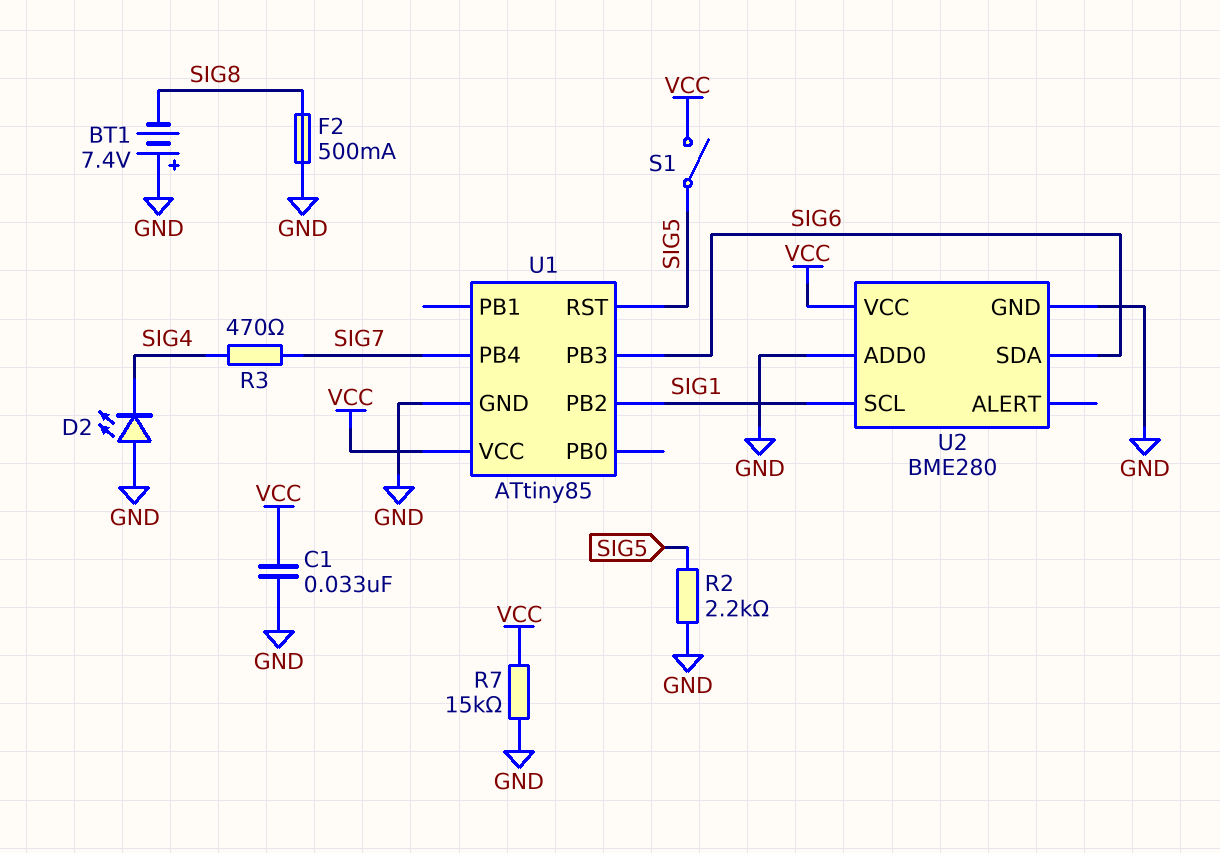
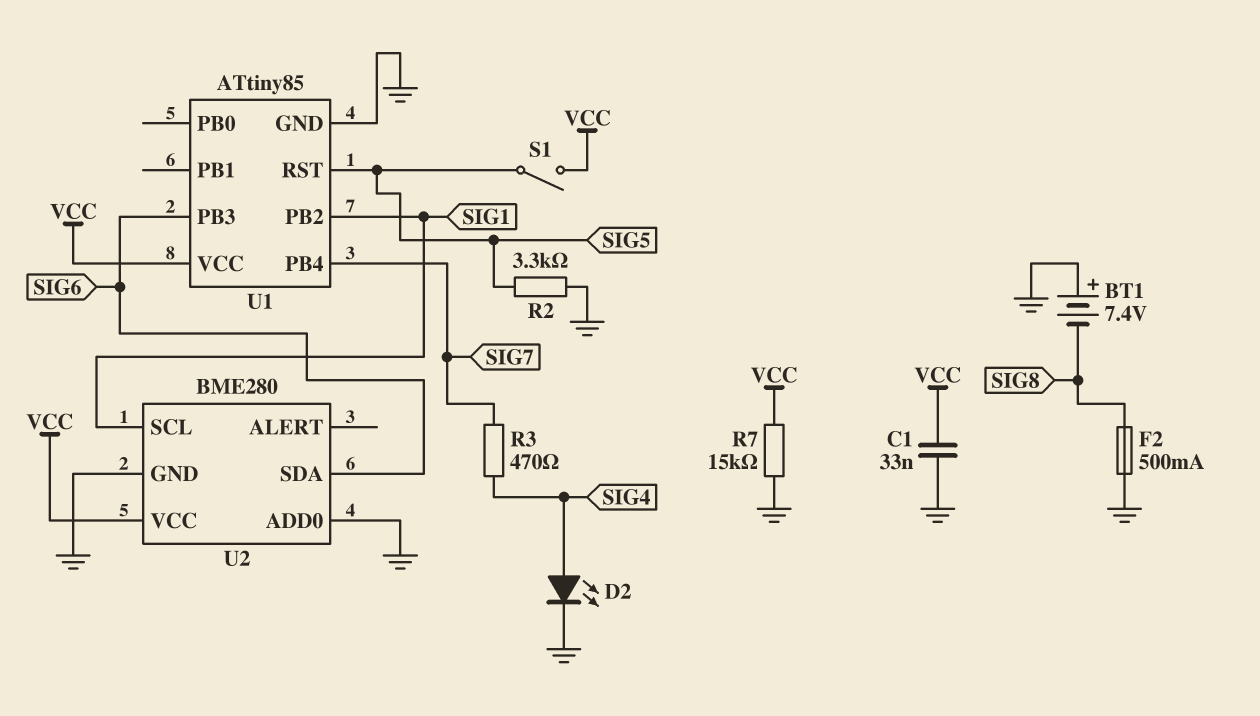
D2: LED (A GND, K SIG4) -> LED (A SIG4, K GND)
R2: 2.2k (GND, SIG5) -> 3.3k (GND, SIG5)

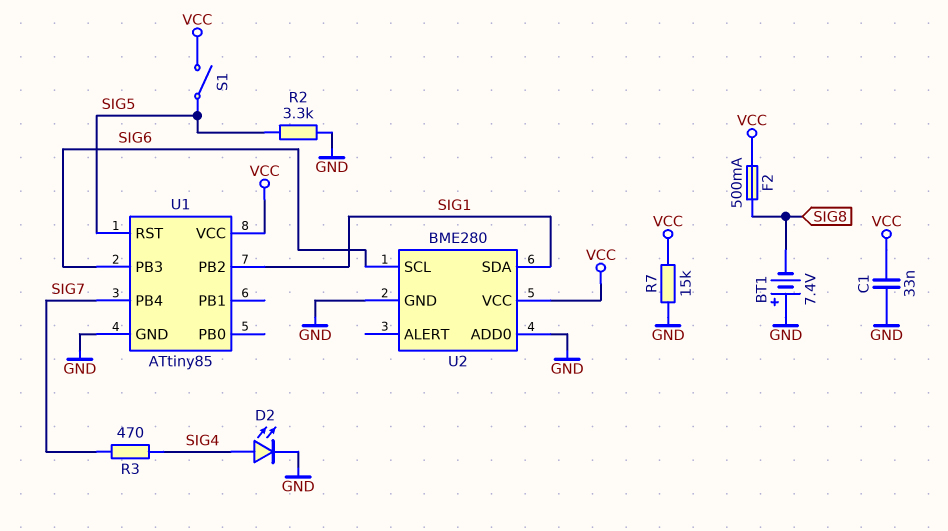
F2: 500mA (GND, SIG8) -> 500mA (SIG8, VCC)
U2 pin SCL: SIG1 -> SIG6
U2 pin SDA: SIG6 -> SIG1

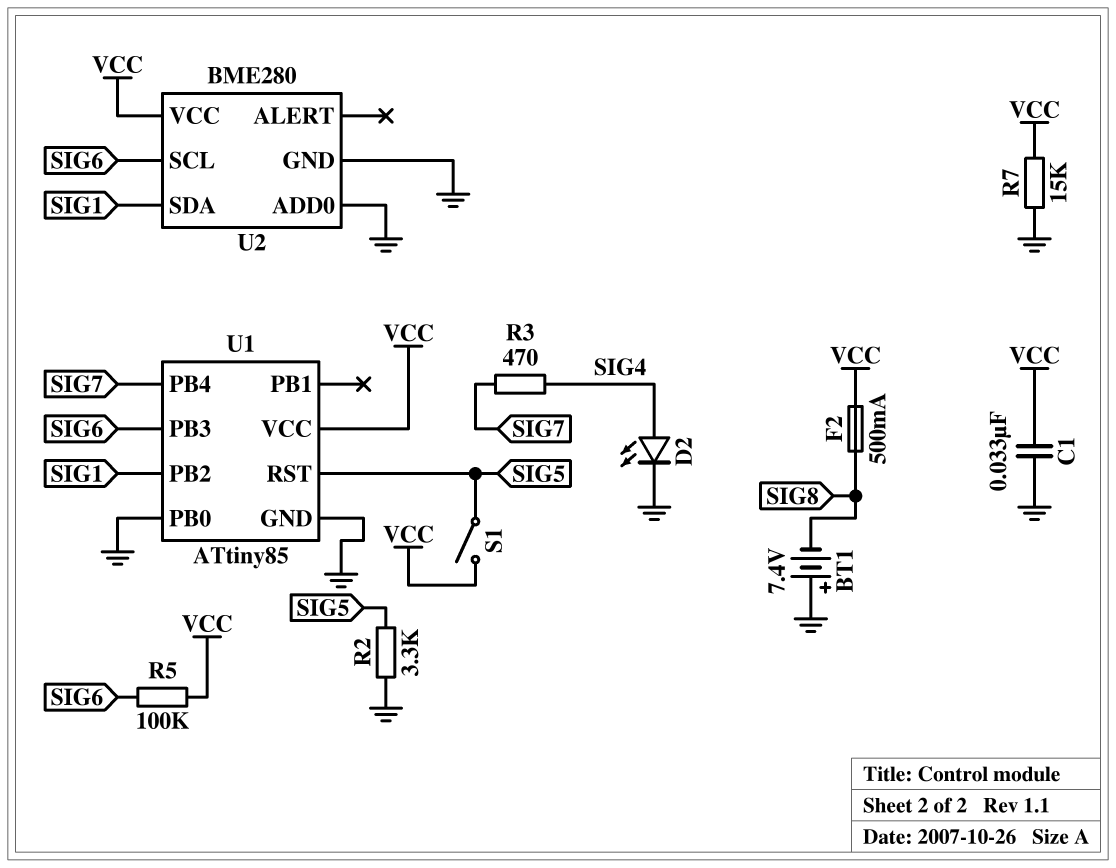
R5: none -> 100k (SIG6, VCC)
U1 pin PB0: none -> GND

